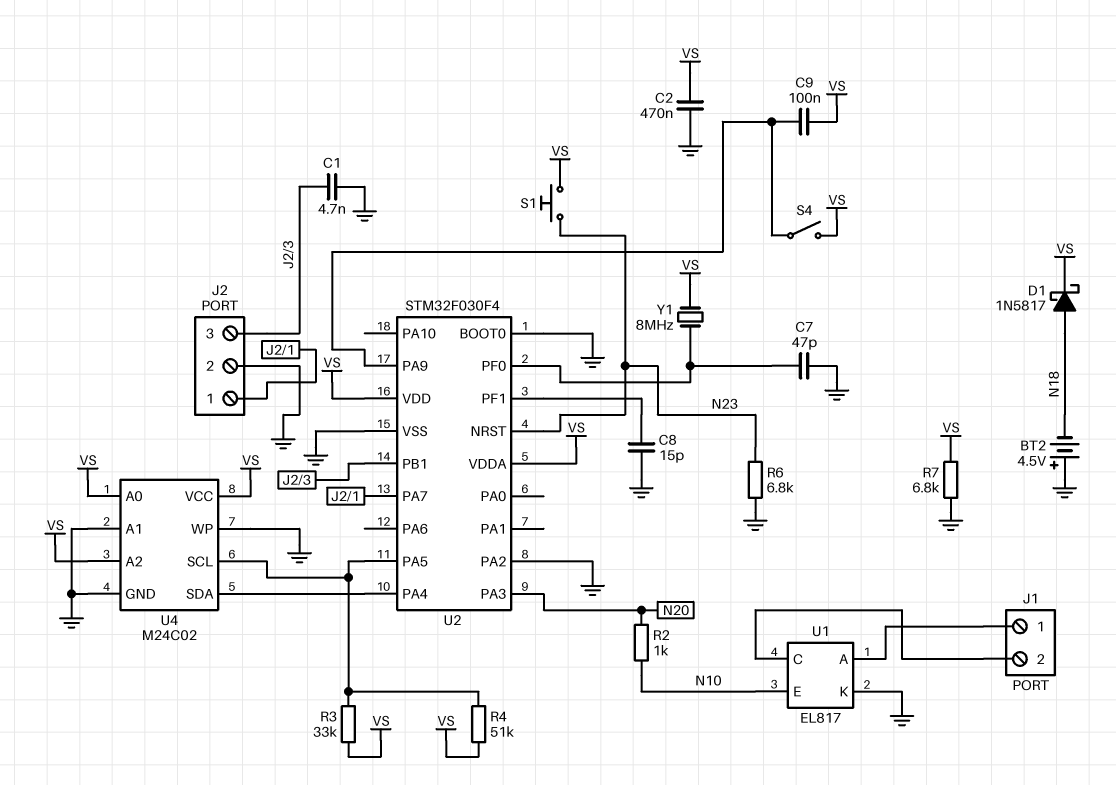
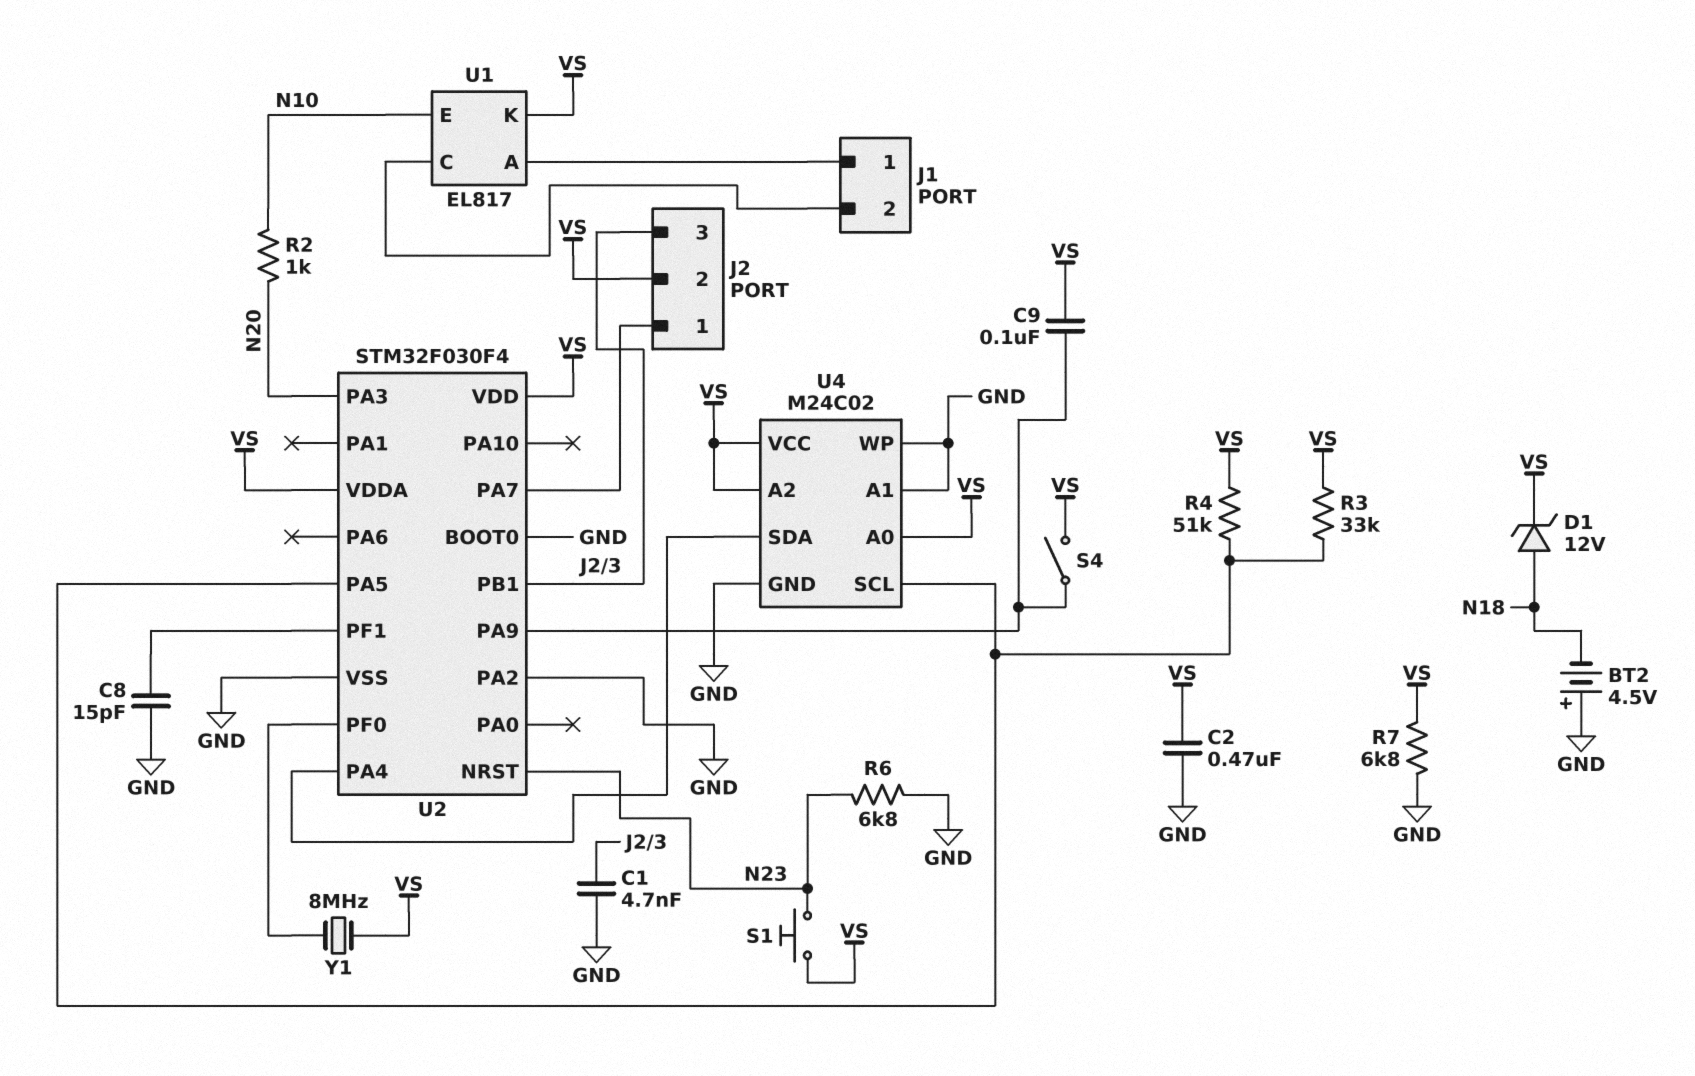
C7: 47pF (GND, U2/PF0) -> none
D1: schottky 1N5817 (A N18, K VS) -> zener 12V (A N18, K VS)
J2 pin 2: GND -> VS
U1 pin K: GND -> VS

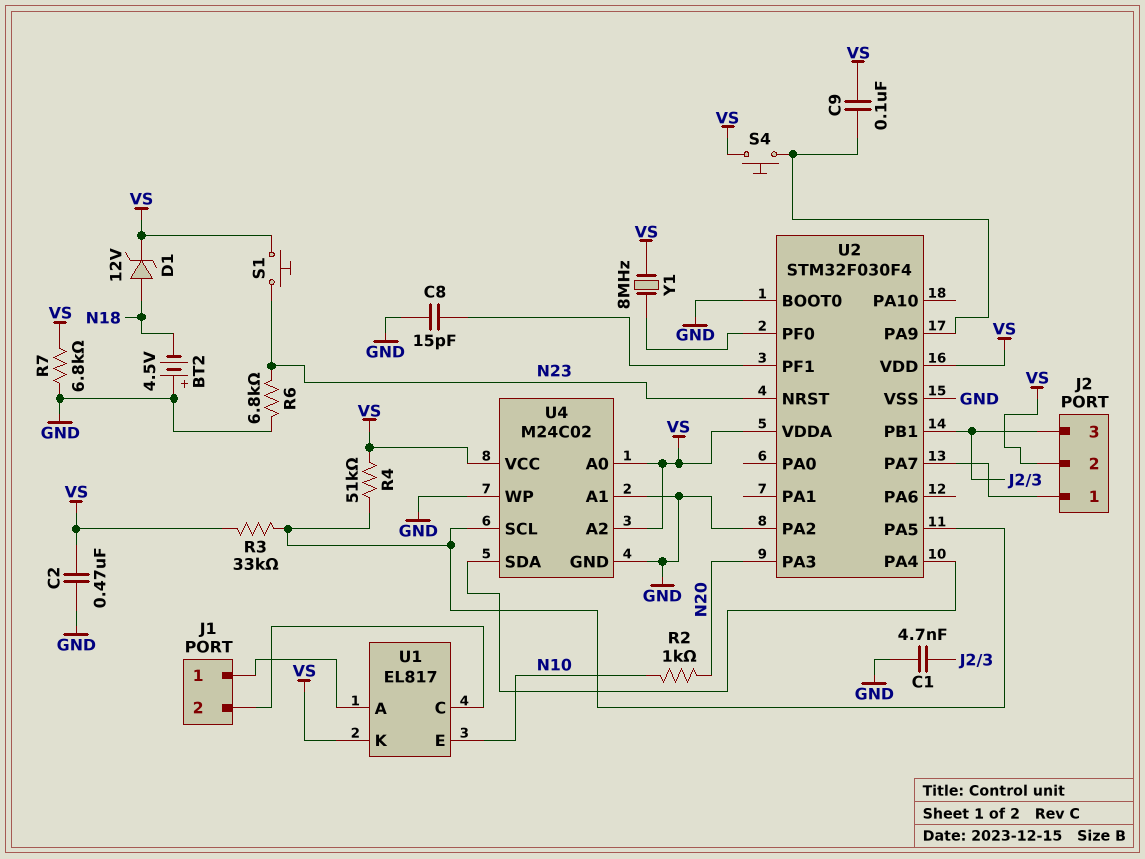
S4: switch (U2/PA9, VS) -> button (U2/PA9, VS)

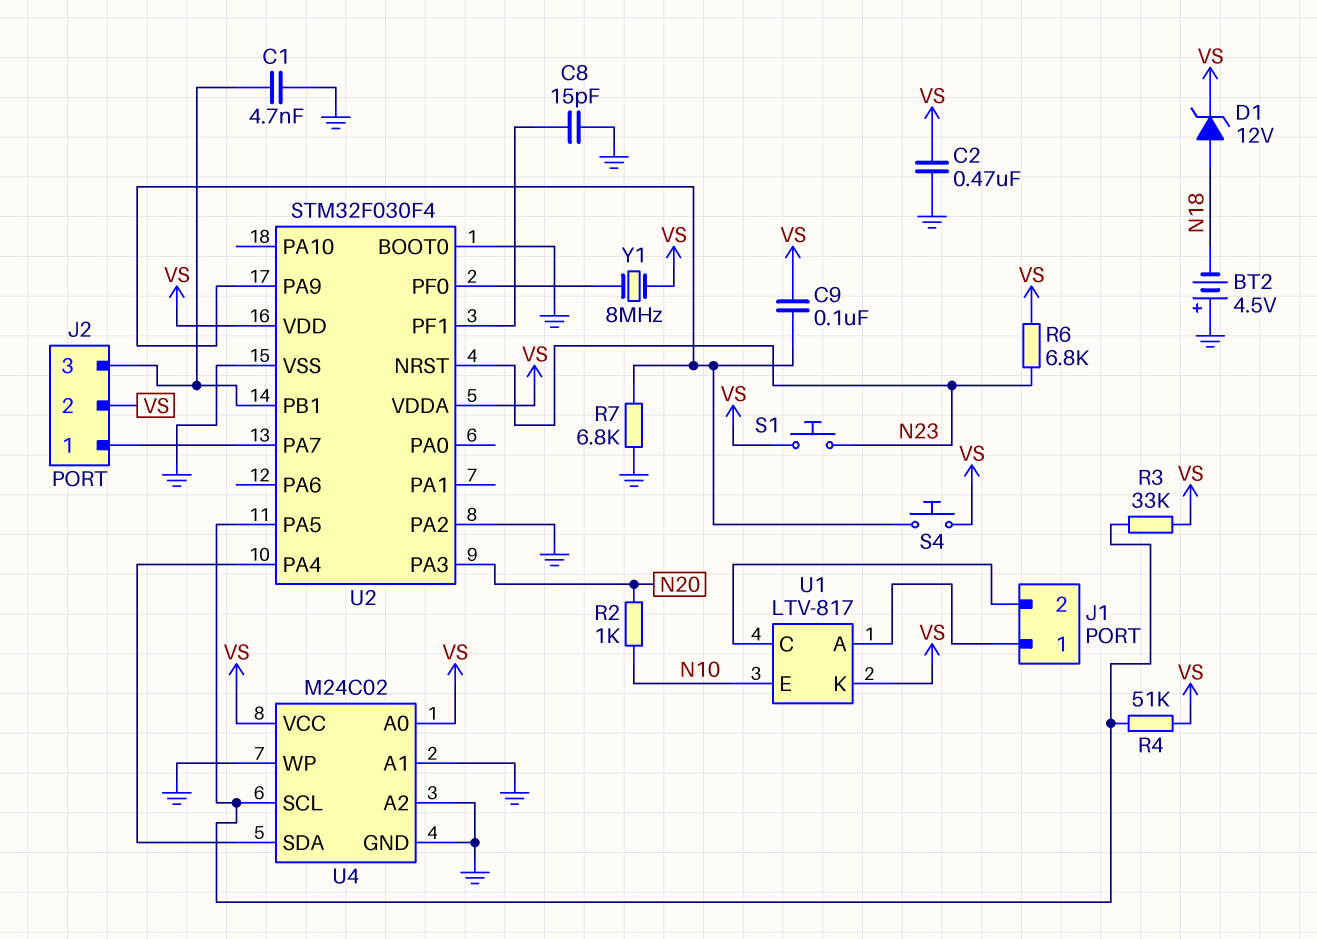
R6: 6.8k (GND, N23) -> 6.8k (N23, VS)
R7: 6.8k (GND, VS) -> 6.8k (GND, U2/PA9)
U1: EL817 -> LTV-817
U4 pin A2: VS -> GND

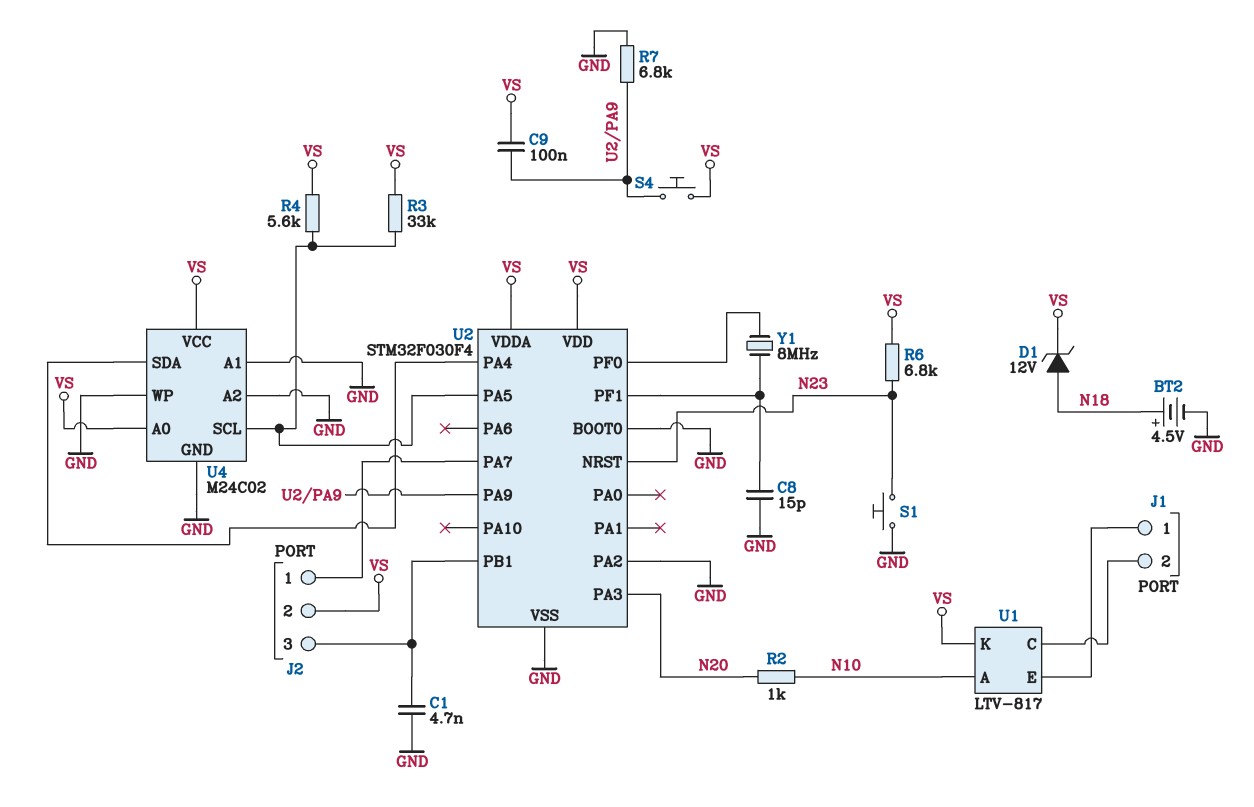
BT2: 4.5V (plus GND, minus N18) -> 4.5V (plus N18, minus GND)
C2: 470nF (GND, VS) -> none
R4: 51k (U2/PA5, VS) -> 5.6k (U2/PA5, VS)
S1: button (N23, VS) -> button (GND, N23)
U1 pin A: J1/1 -> N10
U1 pin E: N10 -> J1/1
Y1: 8MHz (U2/PF0, VS) -> 8MHz (U2/PF0, U2/PF1)

